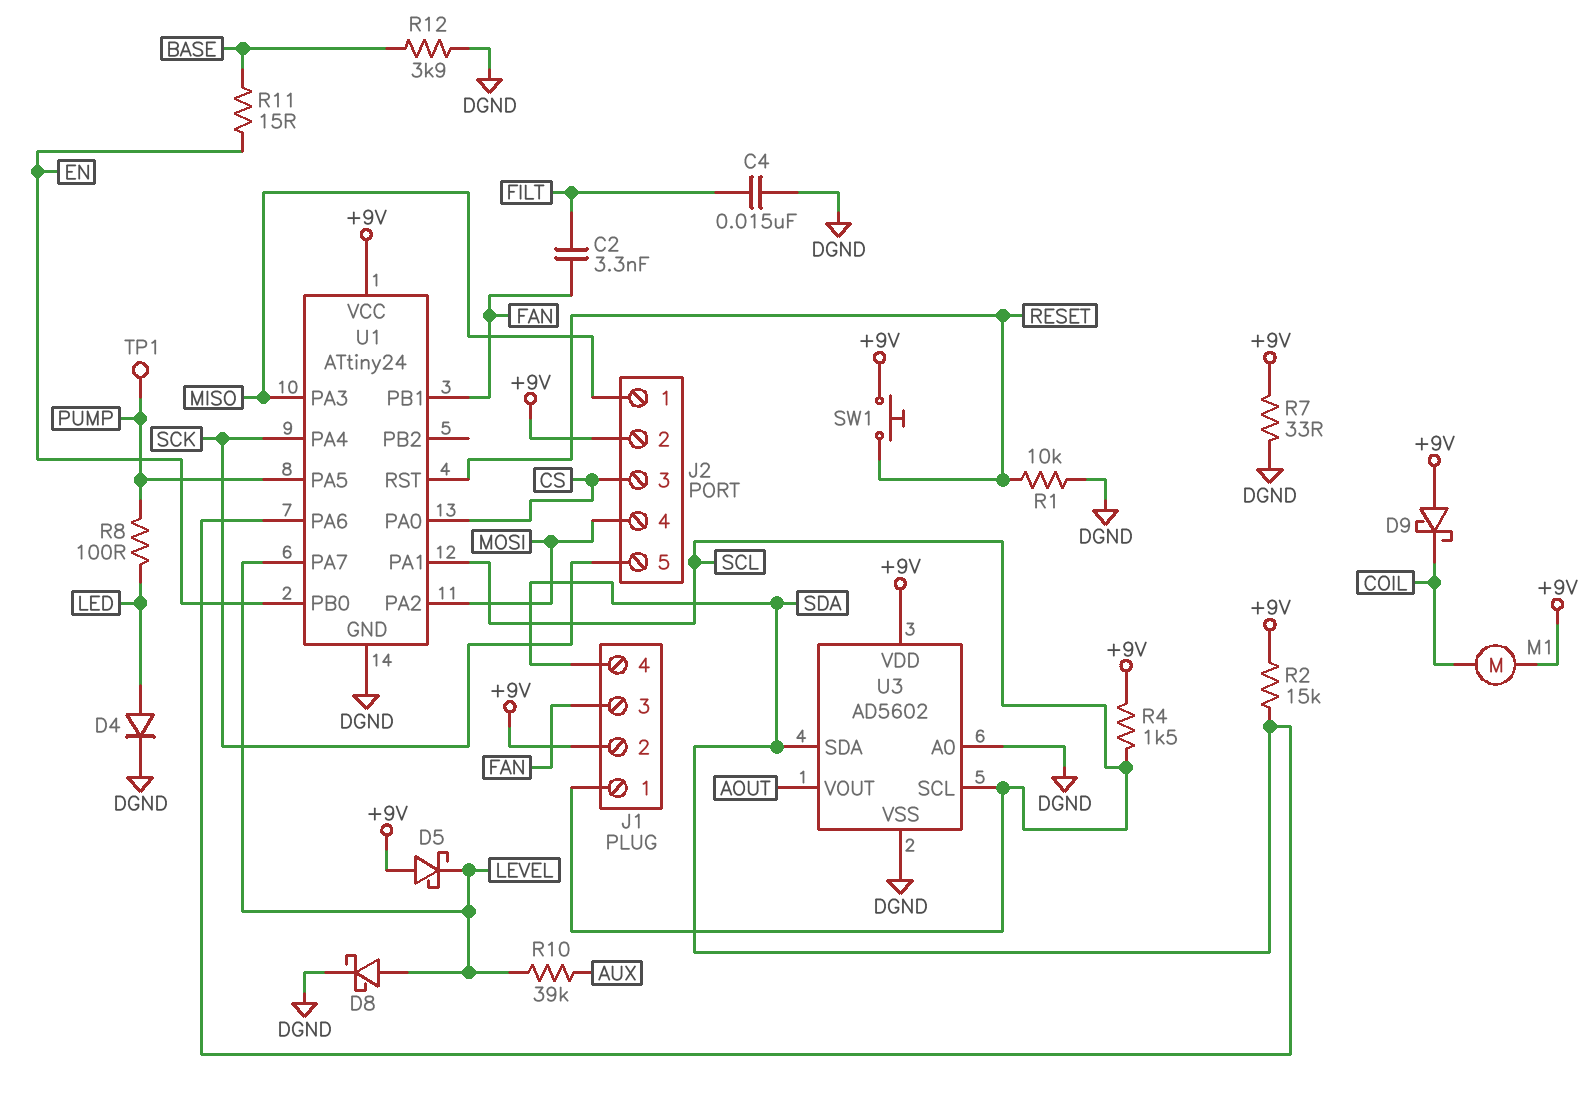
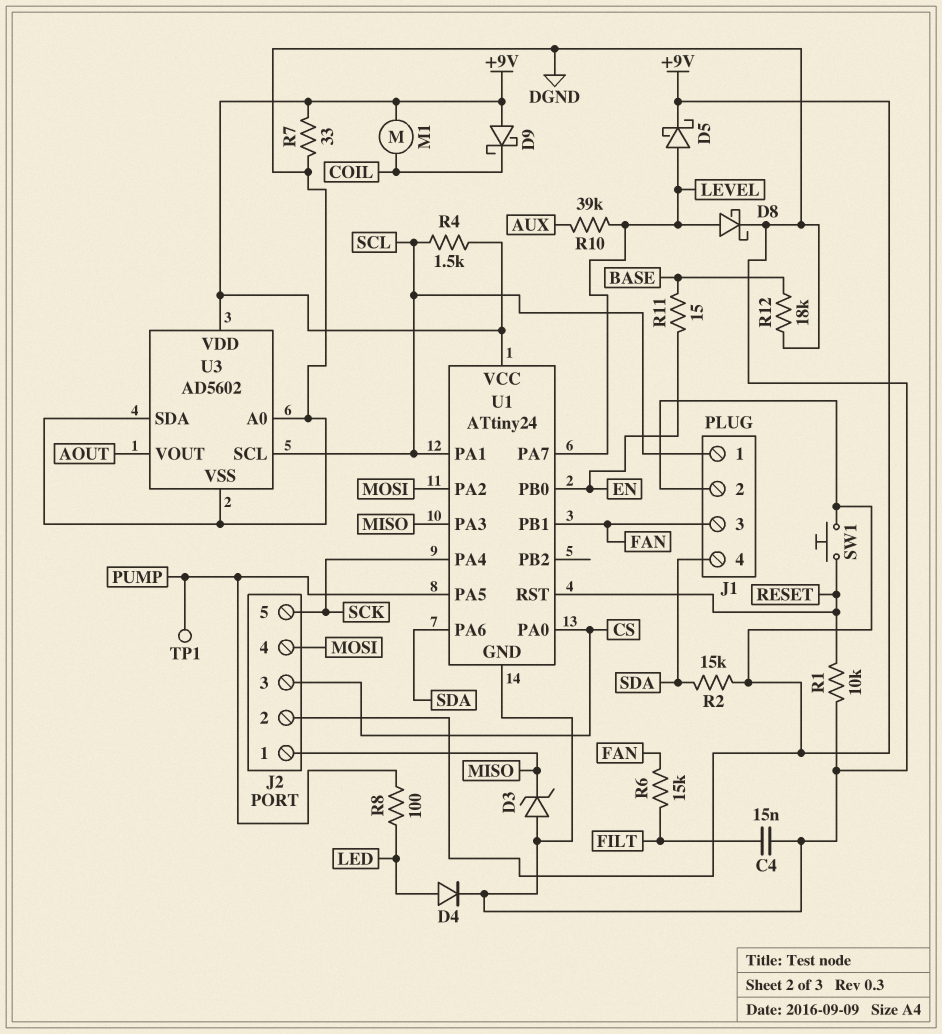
C2: 3.3nF (FAN, FILT) -> none
D3: none -> zener (A DGND, K MISO)
D5: schottky (A +9V, K LEVEL) -> schottky (A LEVEL, K +9V)
R6: none -> 15k (FAN, FILT)
R12: 3.9k (BASE, DGND) -> 18k (BASE, DGND)
U3 pin SDA: SDA -> DGND

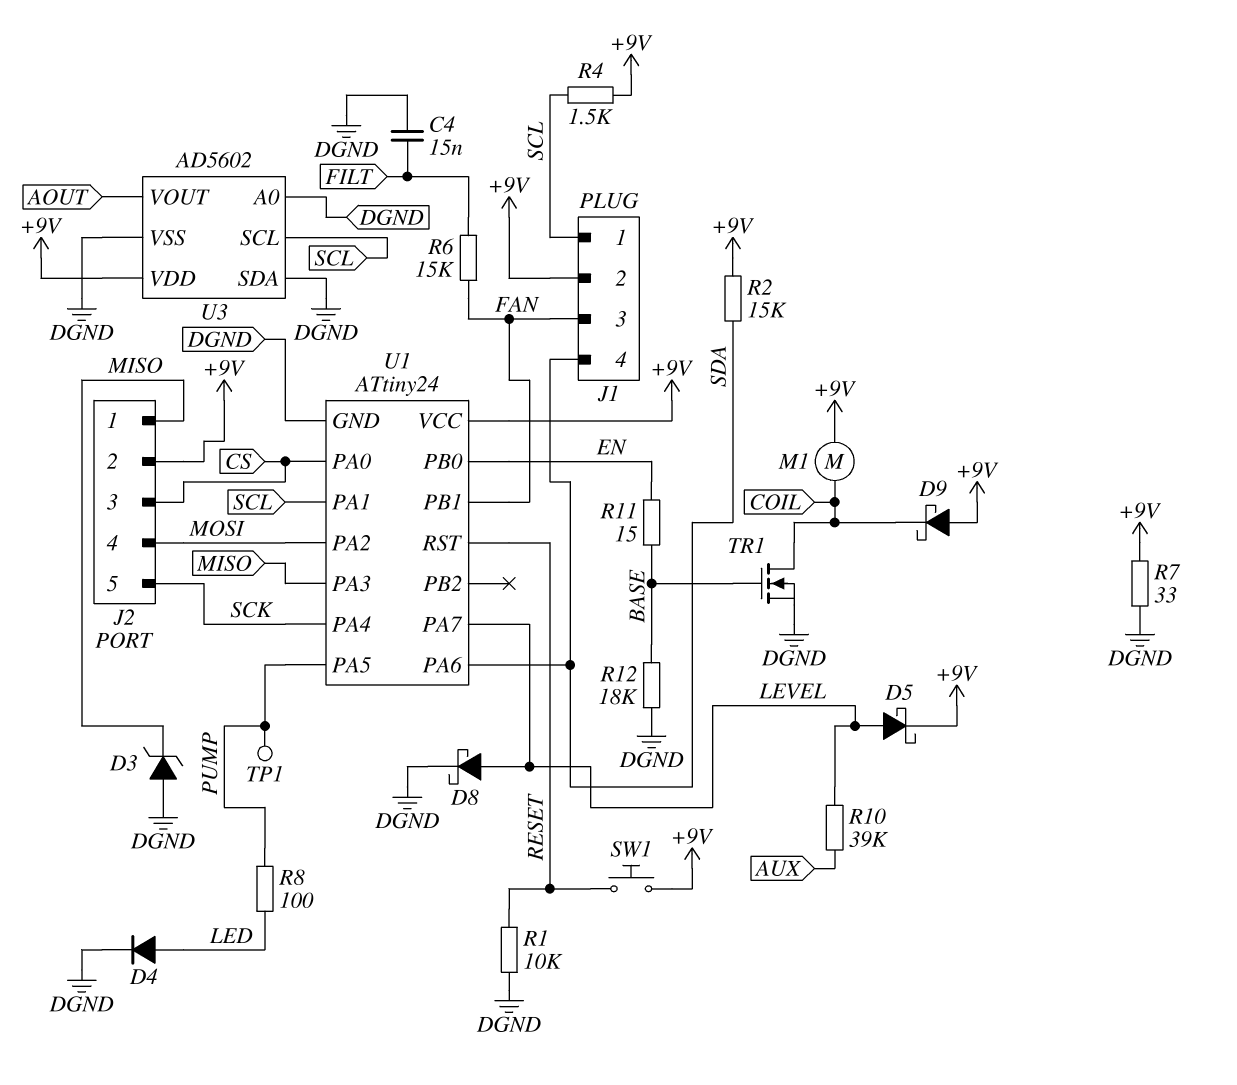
TR1: none -> NMOS (G BASE, D COIL, S DGND)

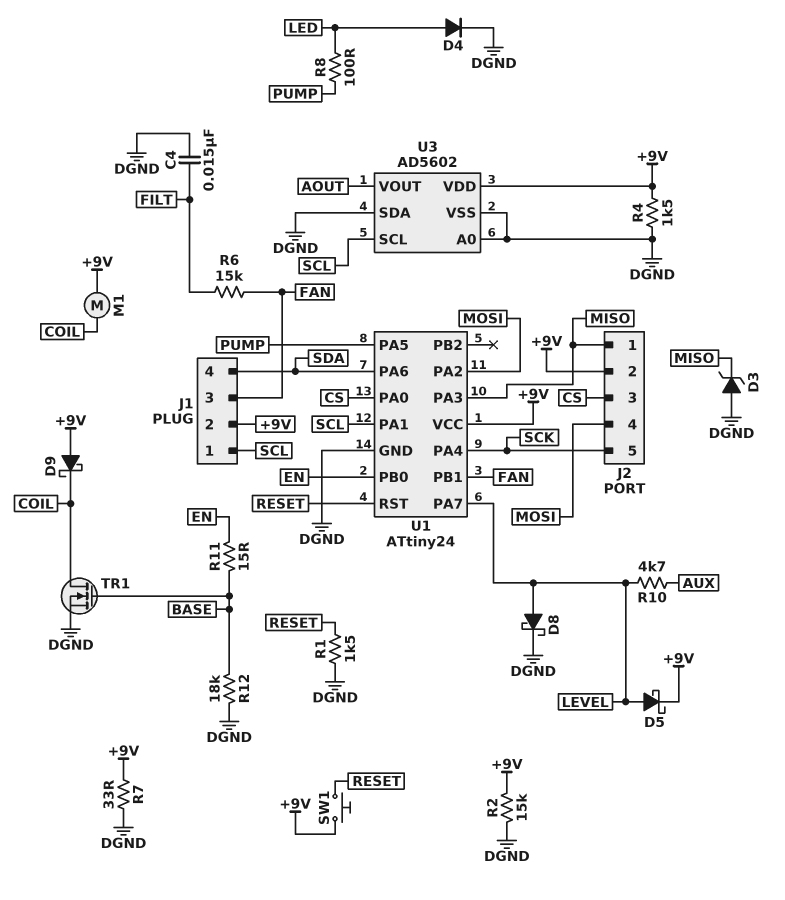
R1: 10k (DGND, RESET) -> 1.5k (DGND, RESET)
R2: 15k (+9V, SDA) -> 15k (+9V, DGND)
R4: 1.5k (+9V, SCL) -> 1.5k (+9V, DGND)
R10: 39k (AUX, LEVEL) -> 4.7k (AUX, LEVEL)
TP1: test point (PUMP) -> none

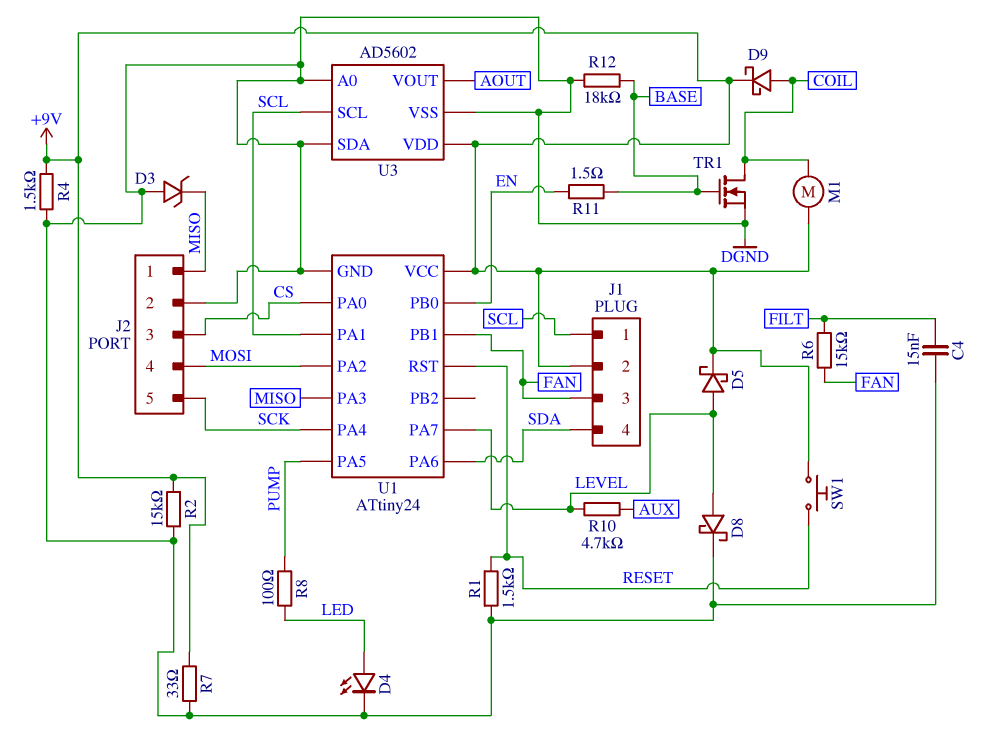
D4: diode (A LED, K DGND) -> LED (A LED, K DGND)
D9: schottky (A +9V, K COIL) -> schottky (A COIL, K +9V)
J2 pin 2: +9V -> DGND
R11: 15 (BASE, EN) -> 1.5 (BASE, EN)

